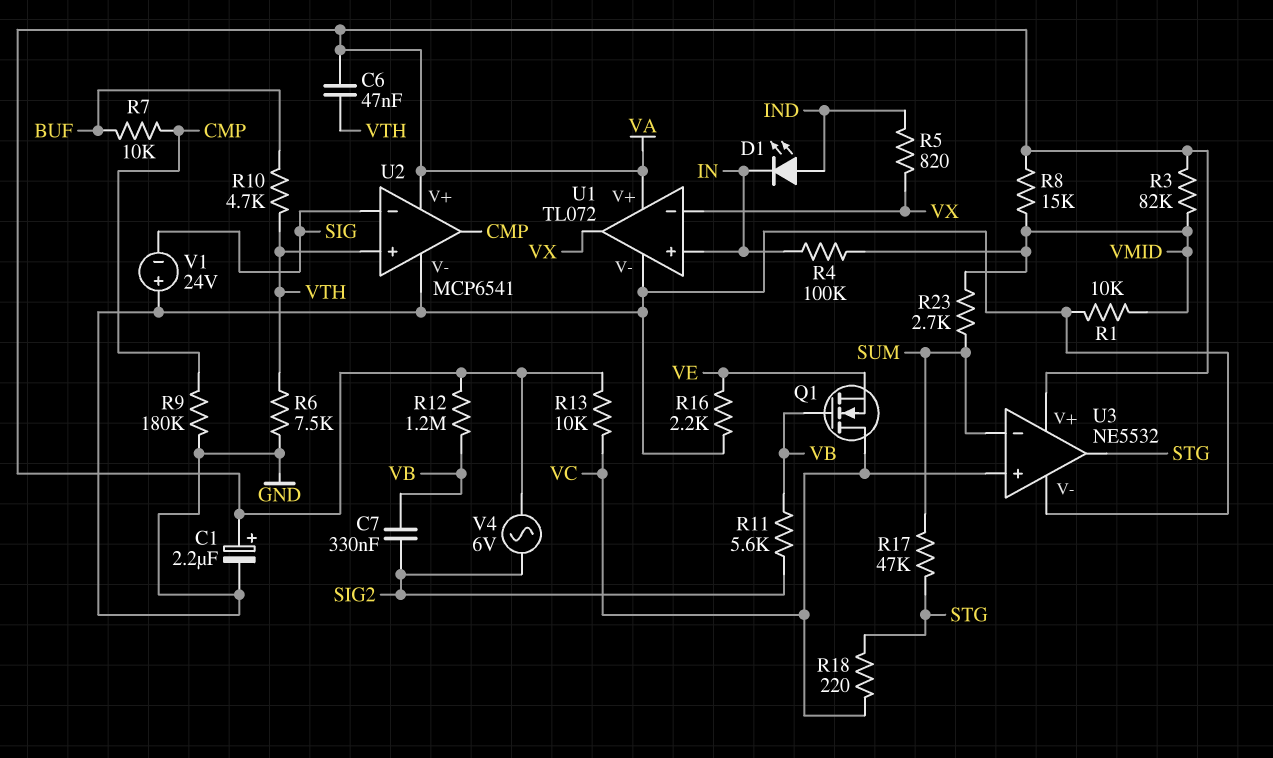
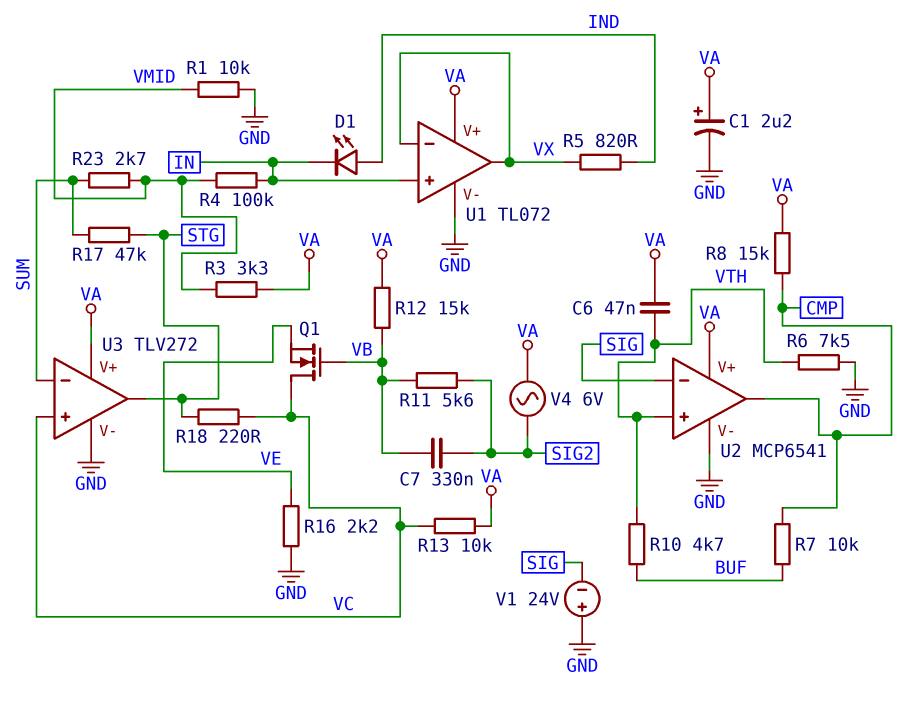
R3: 82k (VA, VMID) -> 3.3k (VA, VMID)
R8: 15k (VA, VMID) -> 15k (CMP, VA)
R9: 180k (CMP, GND) -> none
R12: 1.2M (VA, VB) -> 15k (VA, VB)
U3: NE5532 -> TLV272

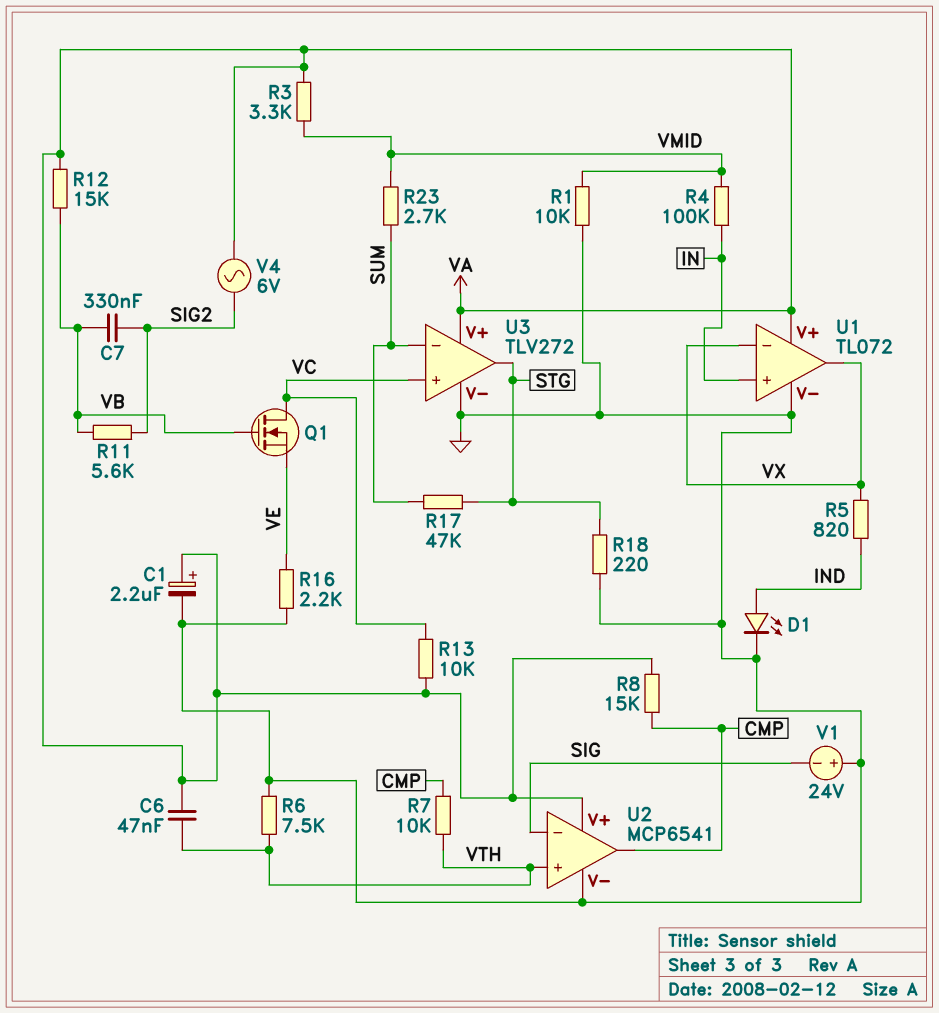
D1: LED (A IND, K IN) -> LED (A IND, K GND)
R7: 10k (BUF, CMP) -> 10k (CMP, VTH)
R10: 4.7k (BUF, VTH) -> none
R18: 220 (STG, VC) -> 220 (GND, STG)

